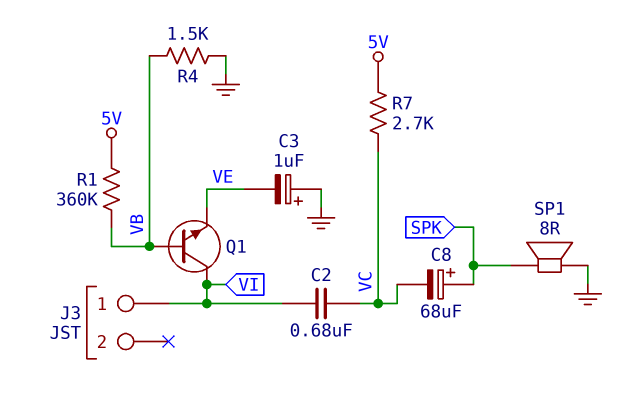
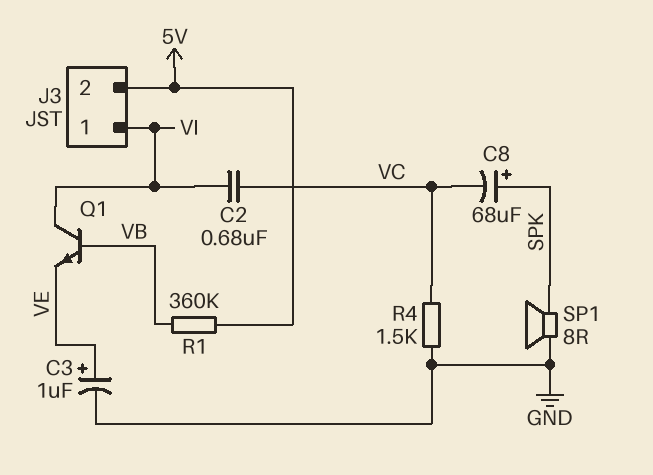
C3: 1uF (plus GND, minus VE) -> 1uF (plus VE, minus GND)
J3 pin 2: none -> 5V
R4: 1.5k (GND, VB) -> 1.5k (GND, VC)
R7: 2.7k (5V, VC) -> none

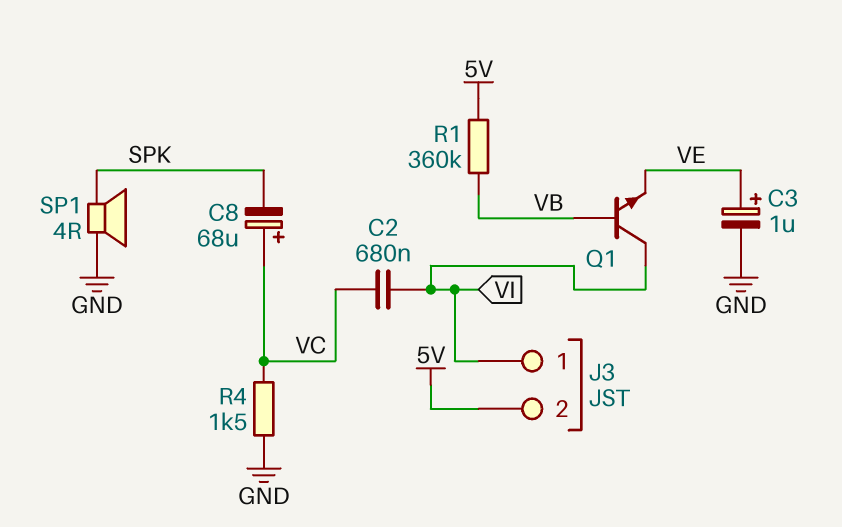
C8: 68uF (plus SPK, minus VC) -> 68uF (plus VC, minus SPK)
SP1: speaker 8R (GND, SPK) -> speaker 4R (GND, SPK)

